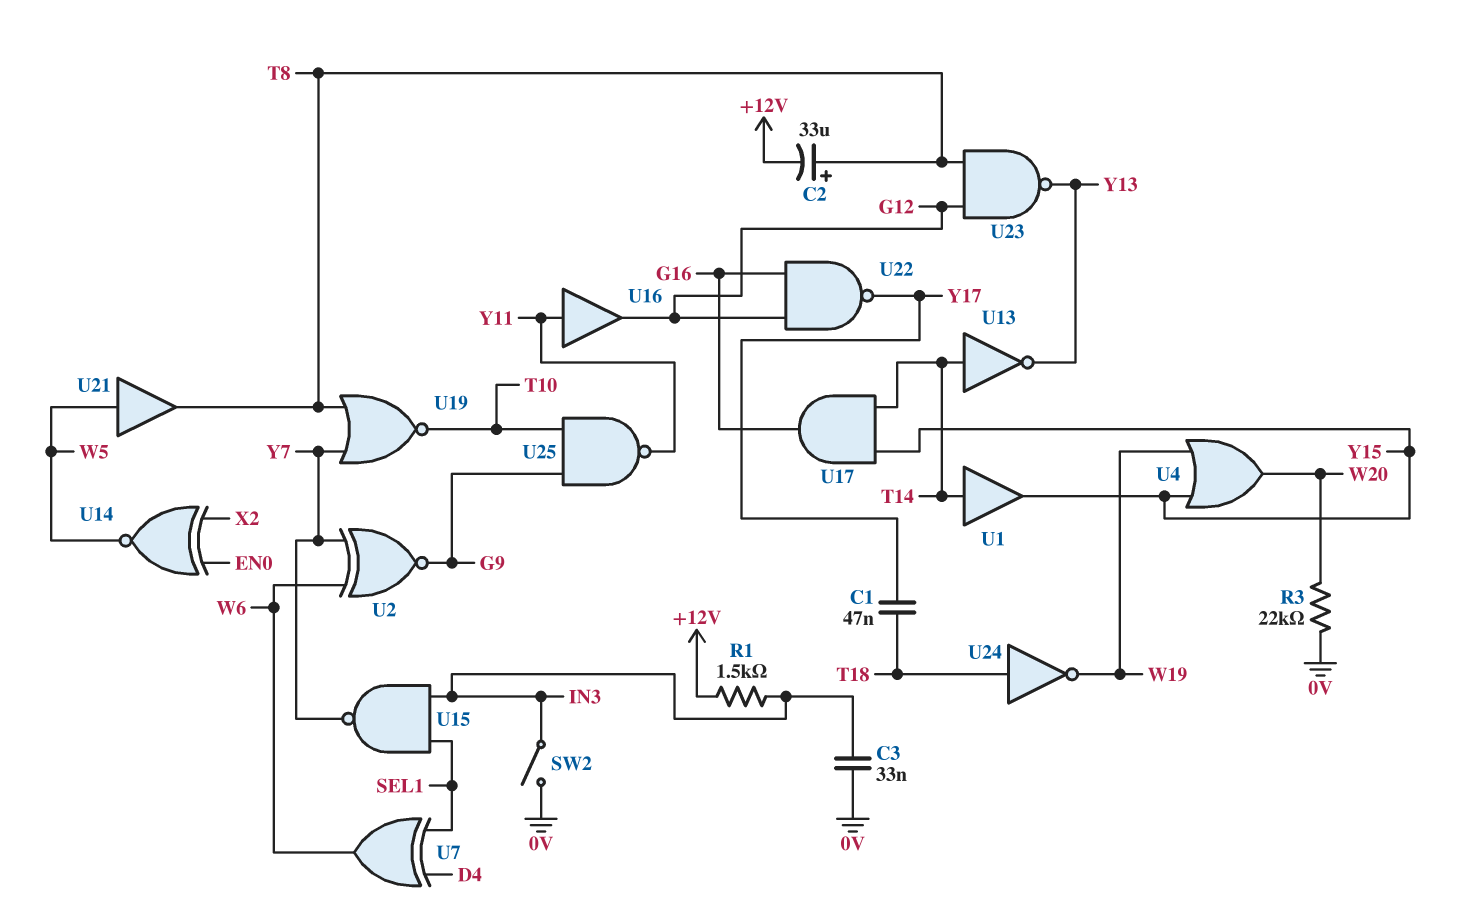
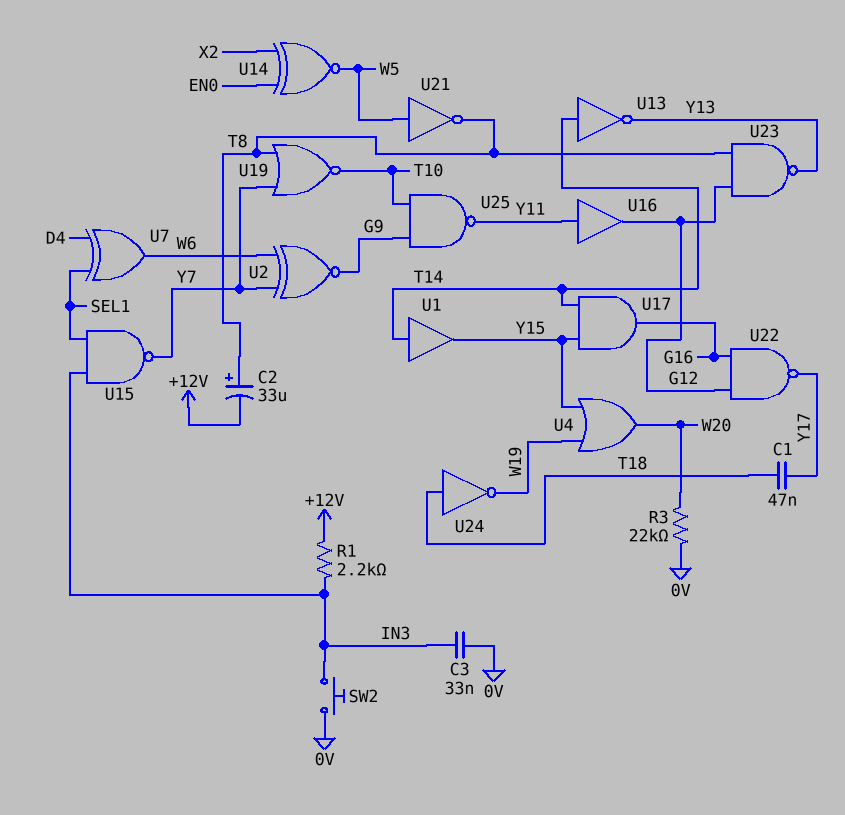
R1: 1.5k (+12V, IN3) -> 2.2k (+12V, IN3)
SW2: switch (0V, IN3) -> button (0V, IN3)
U21: buffer (in W5, out T8) -> NOT (in W5, out T8)

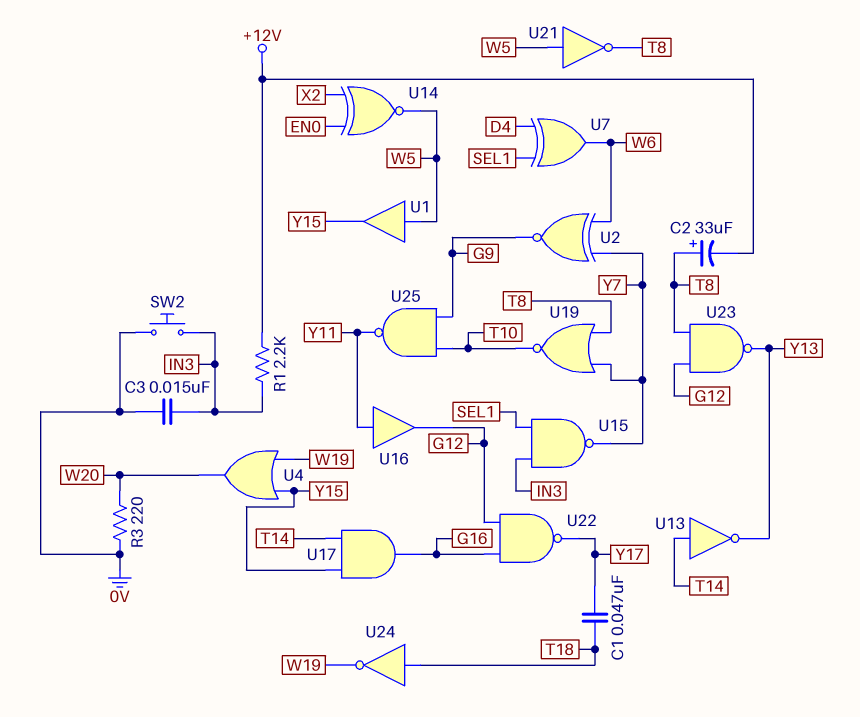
C3: 33nF (0V, IN3) -> 15nF (0V, IN3)
R3: 22k (0V, W20) -> 220 (0V, W20)
U1: buffer (in T14, out Y15) -> buffer (in W5, out Y15)

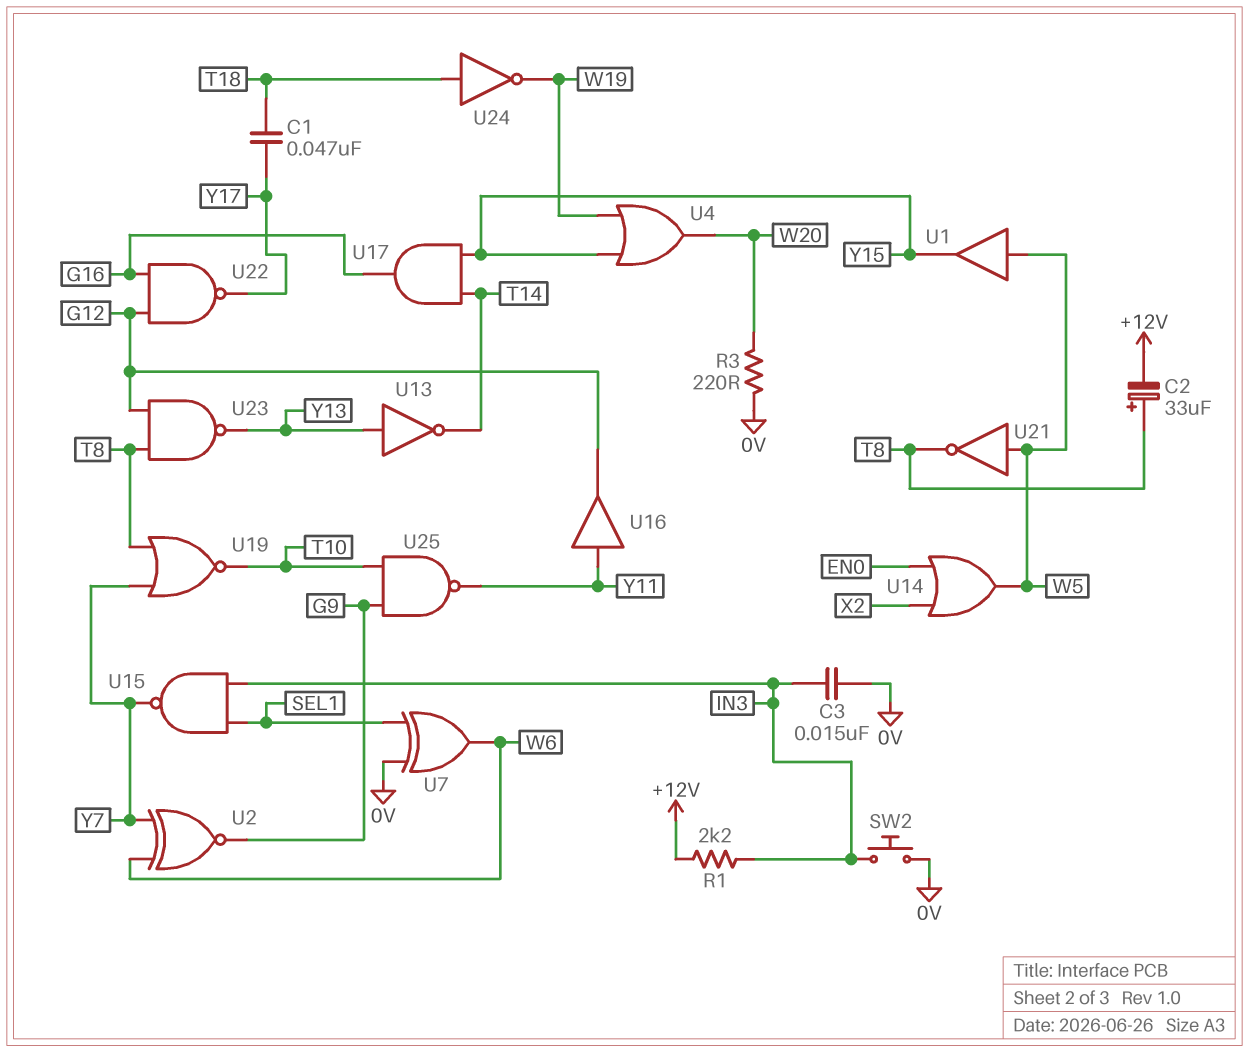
U7: XOR (in D4, in SEL1, out W6) -> XOR (in 0V, in SEL1, out W6)
U13: NOT (in T14, out Y13) -> NOT (in Y13, out T14)
U14: XNOR (in EN0, in X2, out W5) -> OR (in EN0, in X2, out W5)

